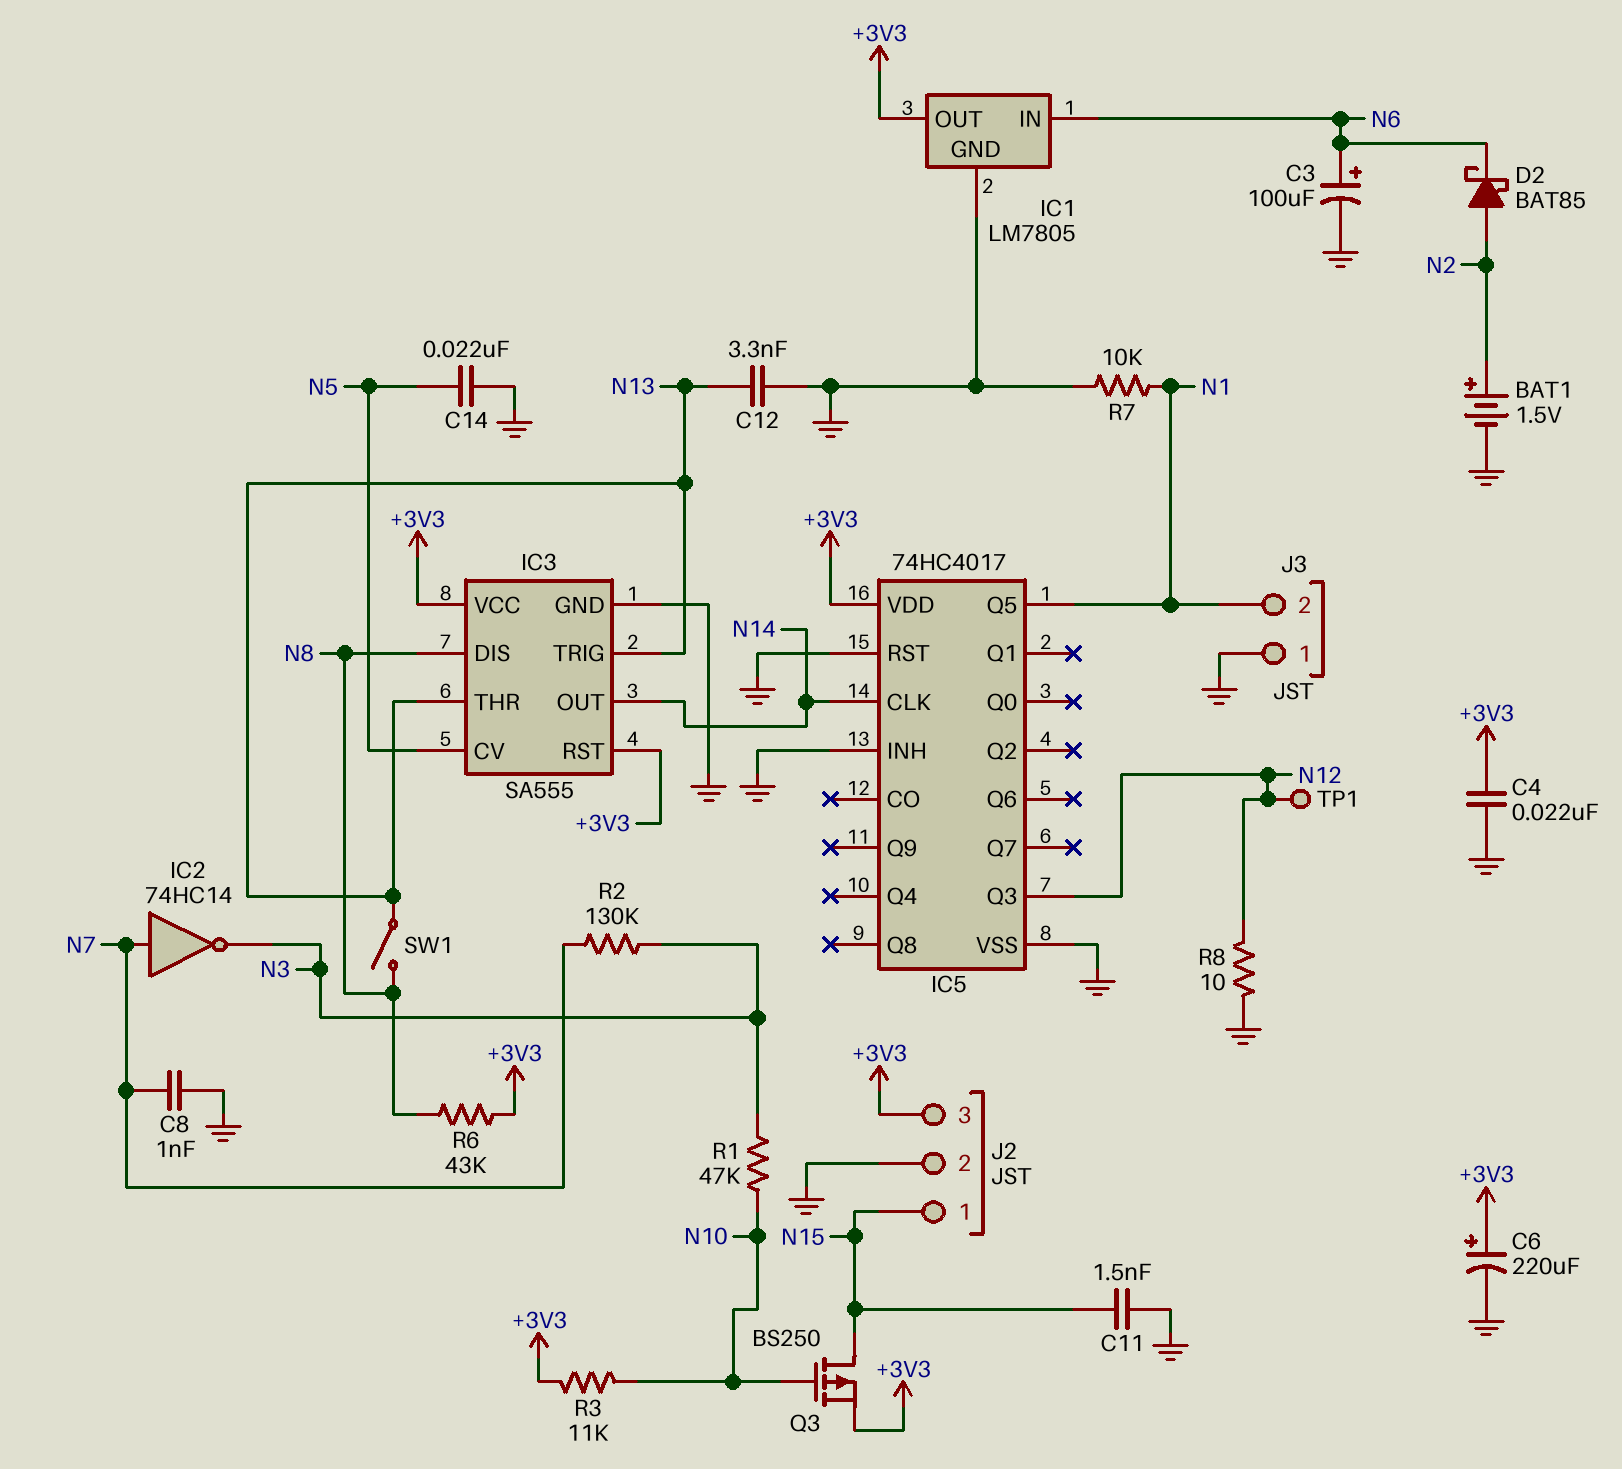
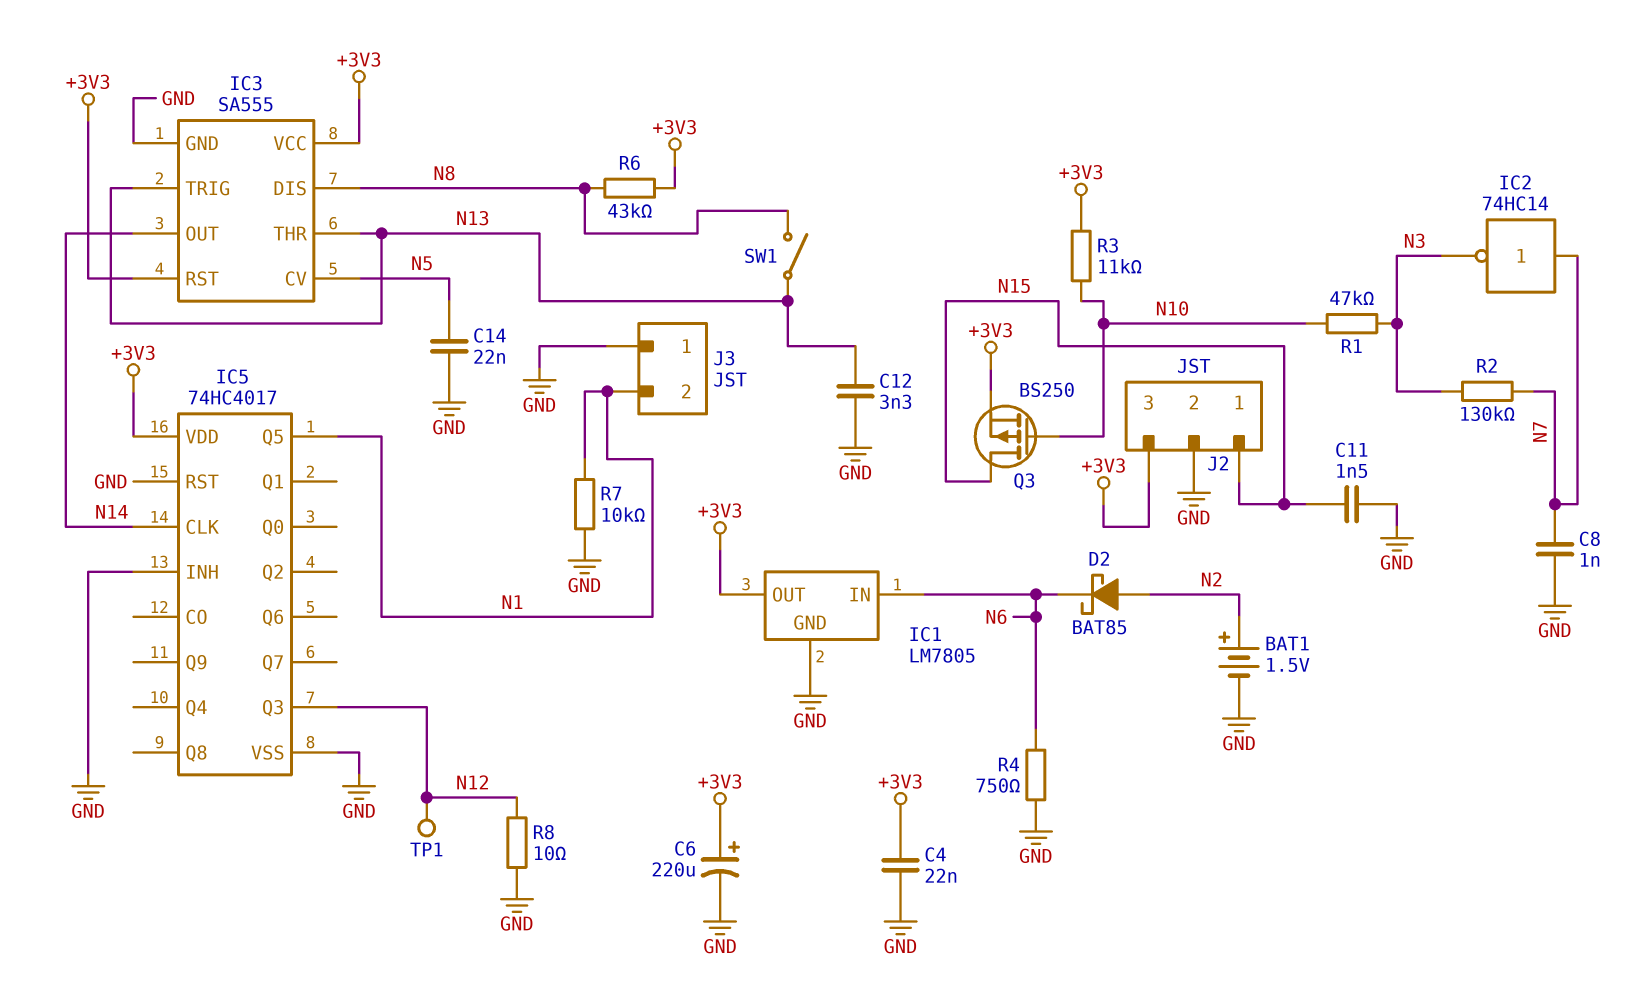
C3: 100uF (plus N6, minus GND) -> none
R4: none -> 750 (GND, N6)

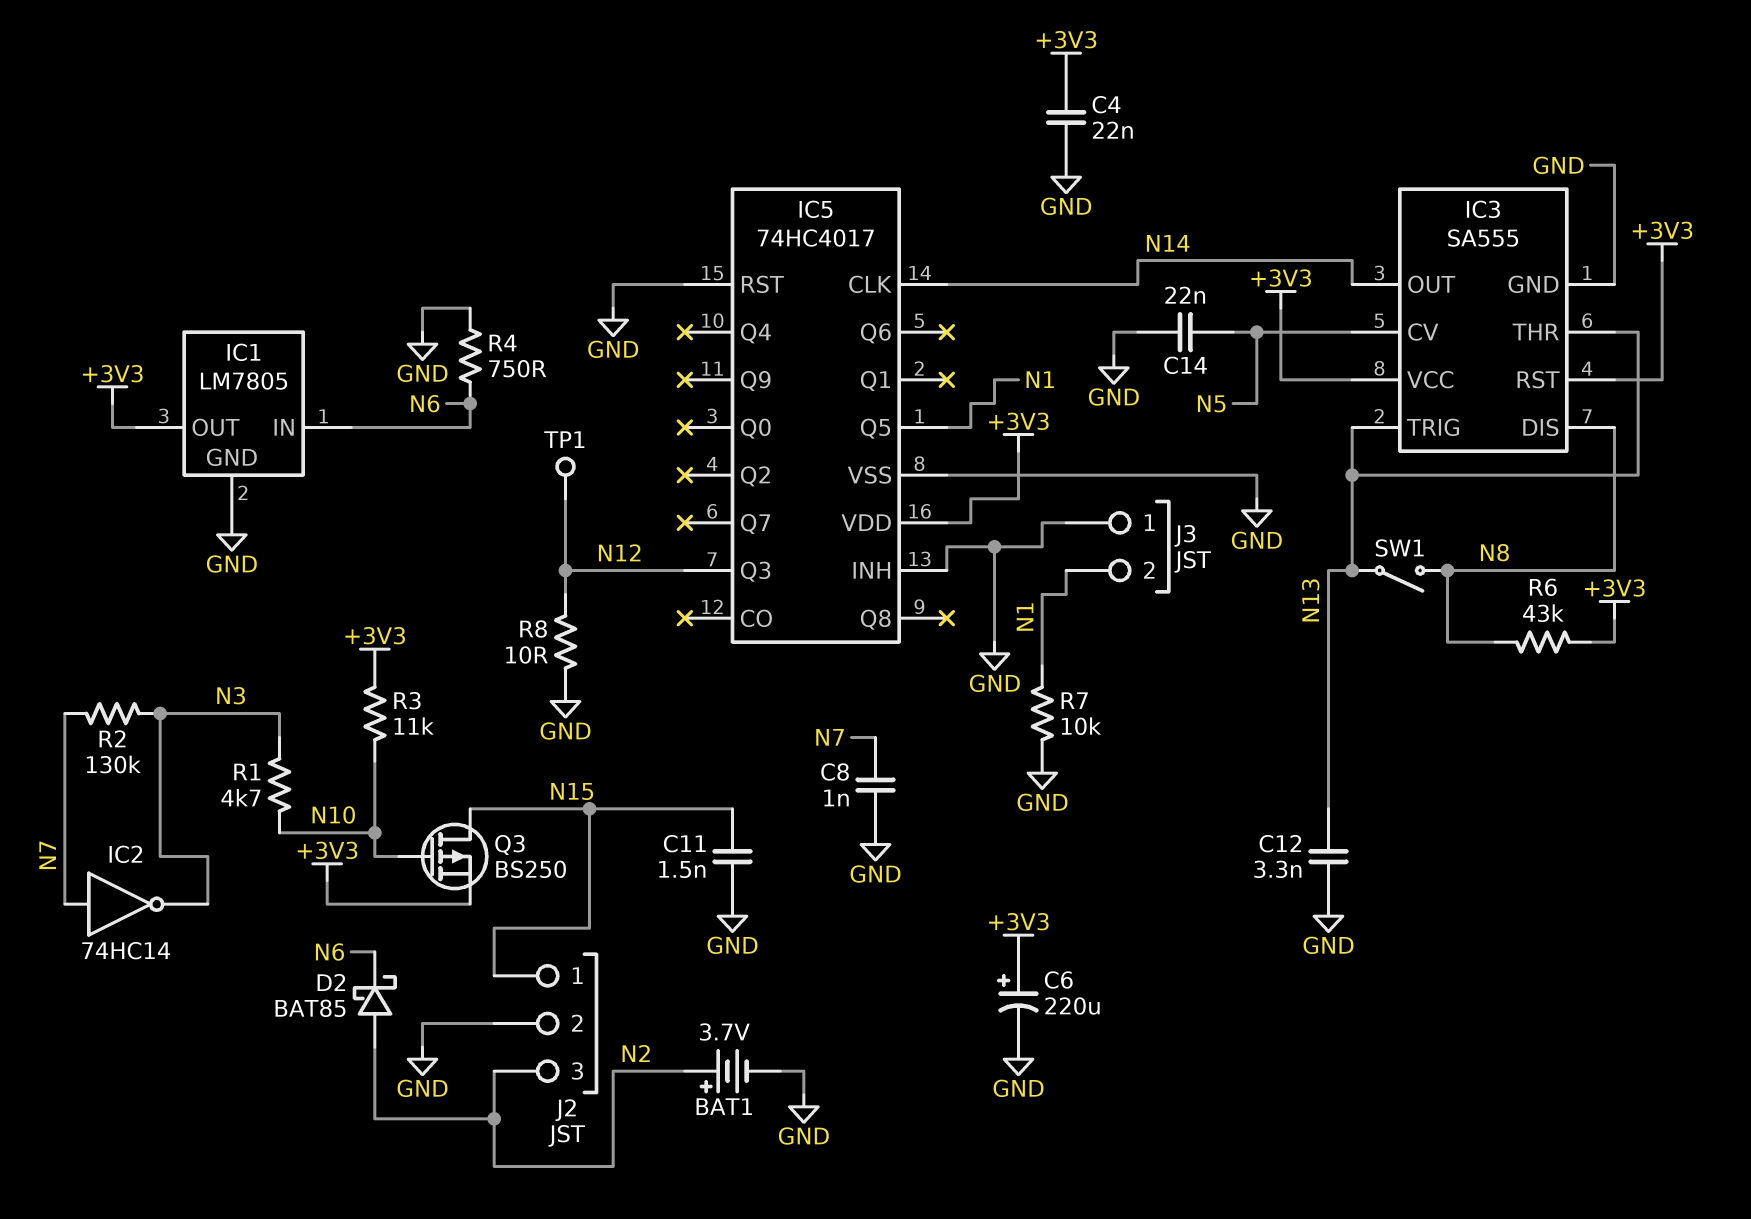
BAT1: 1.5V (plus N2, minus GND) -> 3.7V (plus N2, minus GND)
J2 pin 3: +3V3 -> N2
R1: 47k (N3, N10) -> 4.7k (N3, N10)

